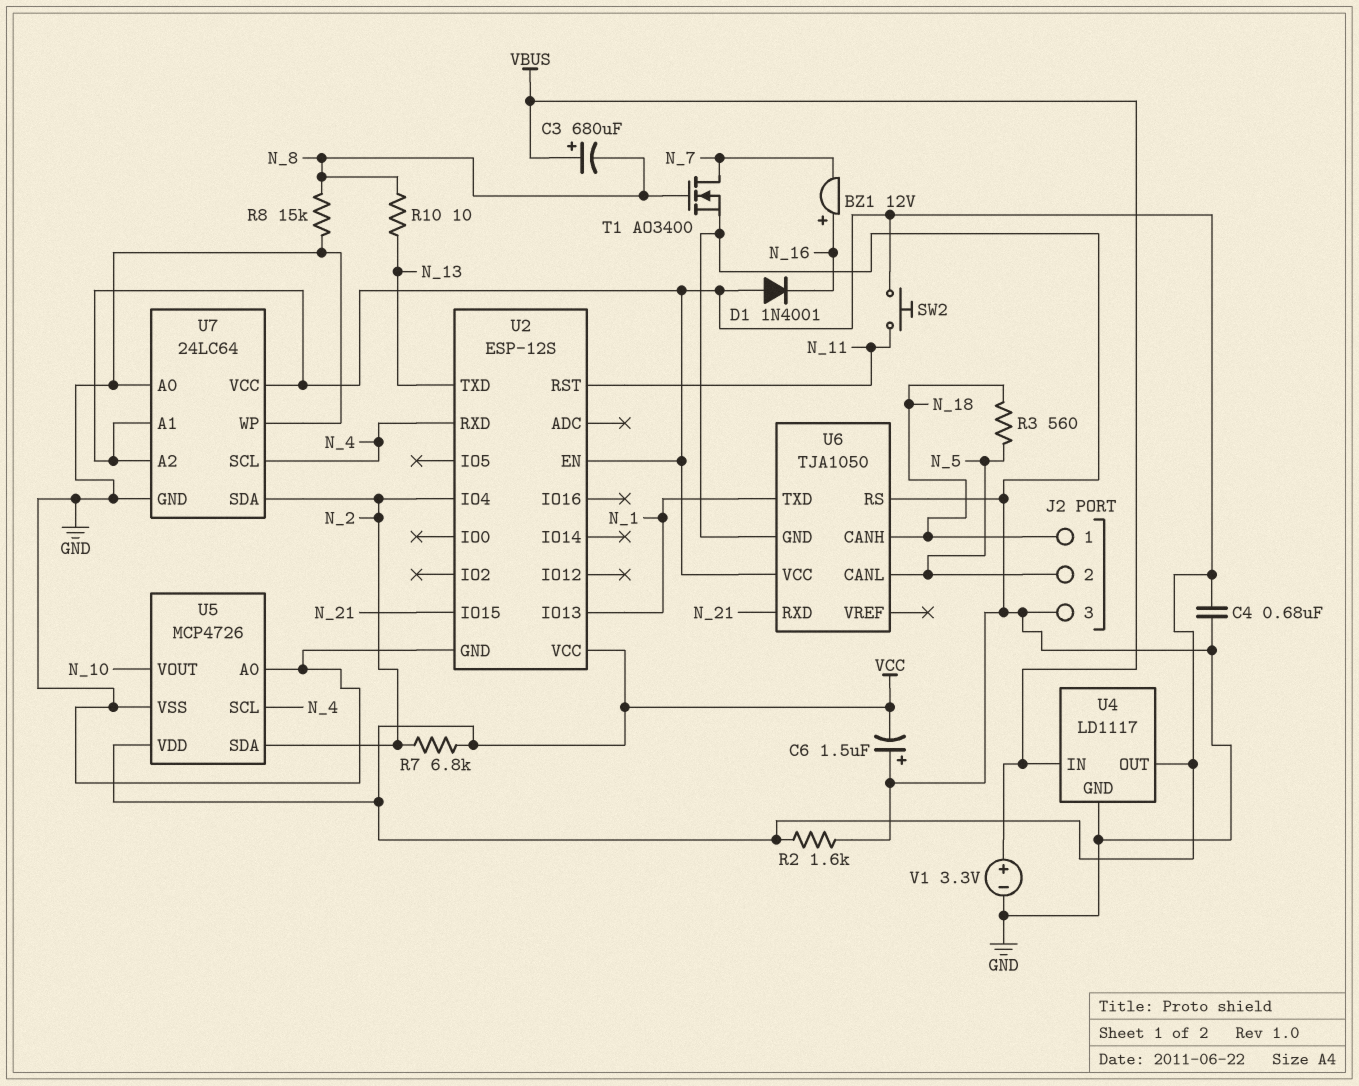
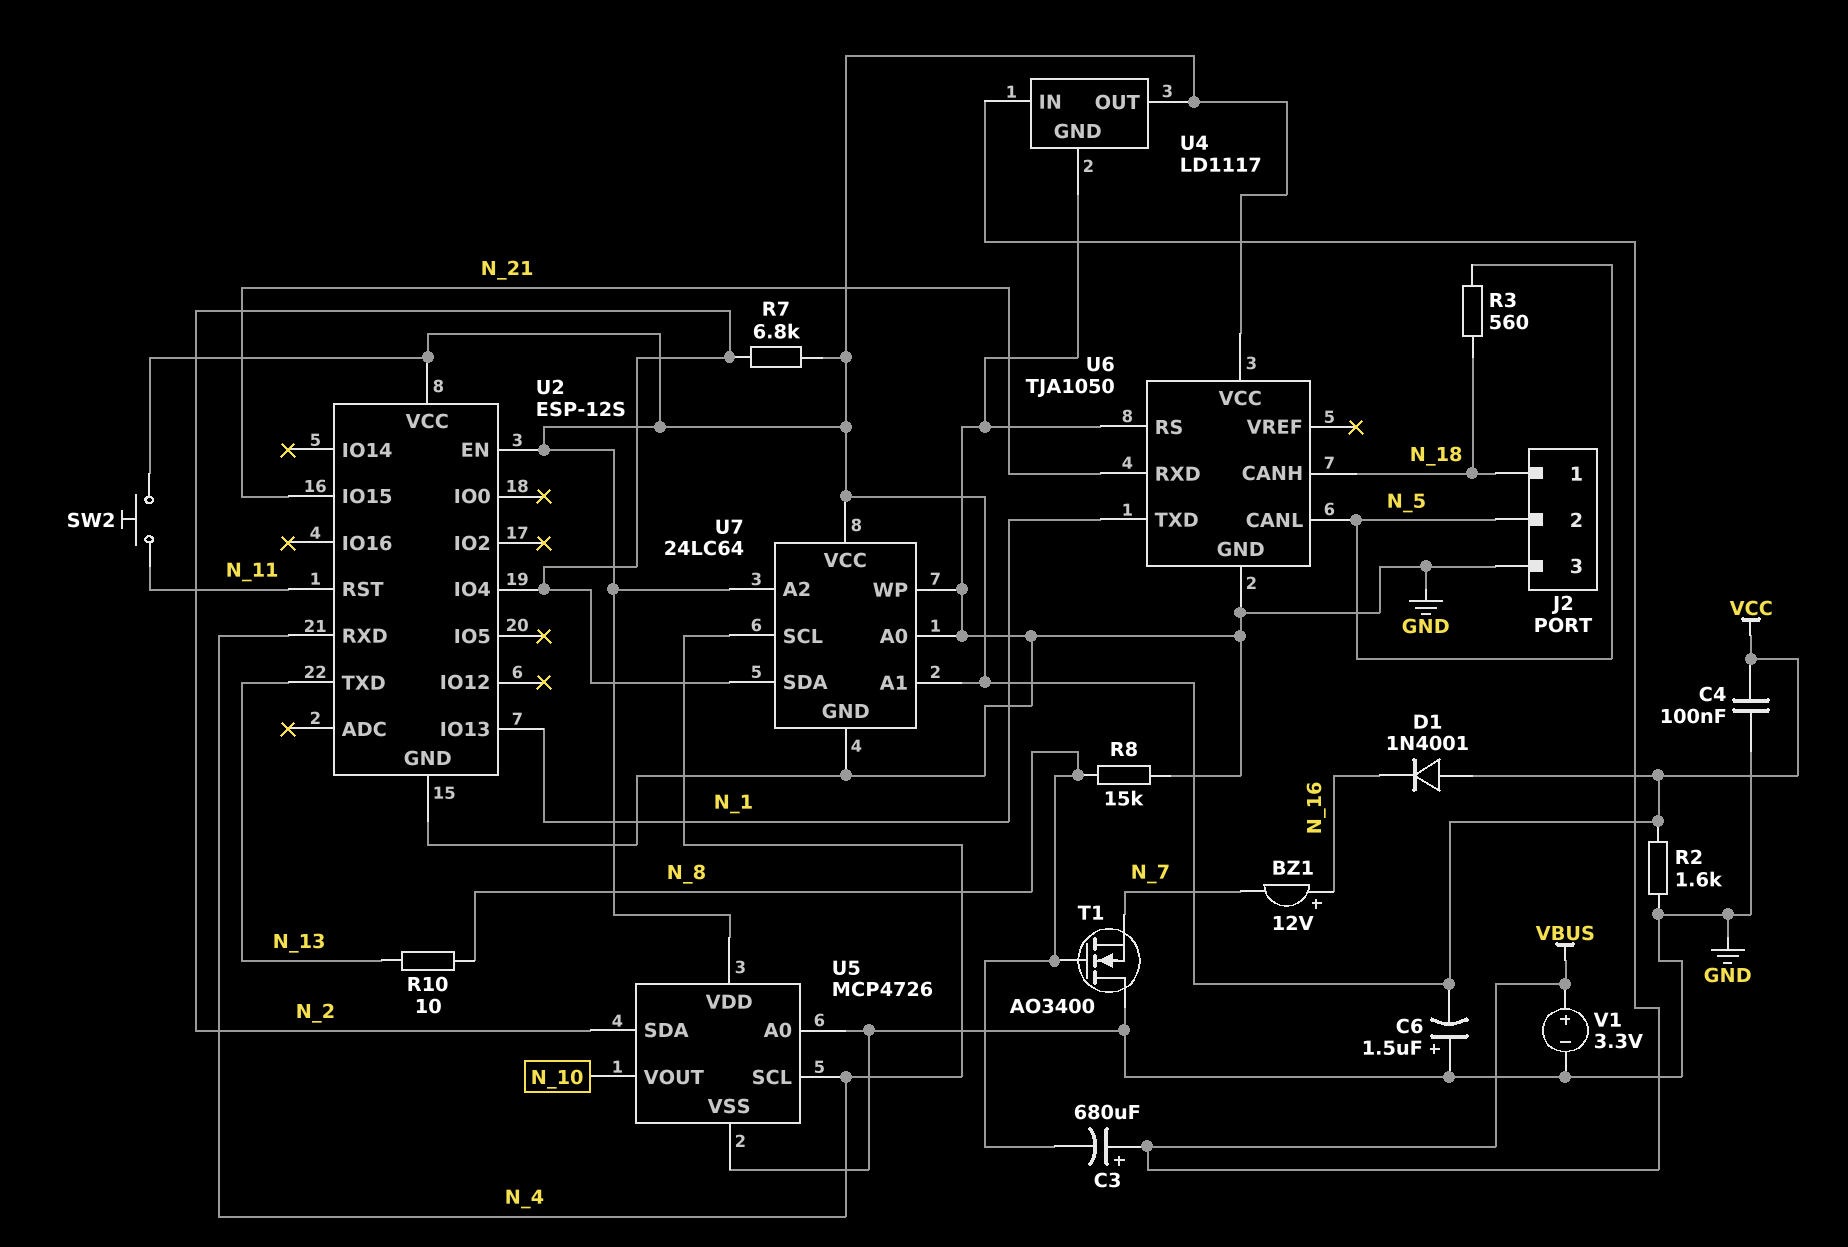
C4: 680nF (GND, VCC) -> 100nF (GND, VCC)
T1: NMOS AO3400 (G N_8, D N_7, S GND) -> NMOS AO3400 (G N_8, D GND, S N_7)

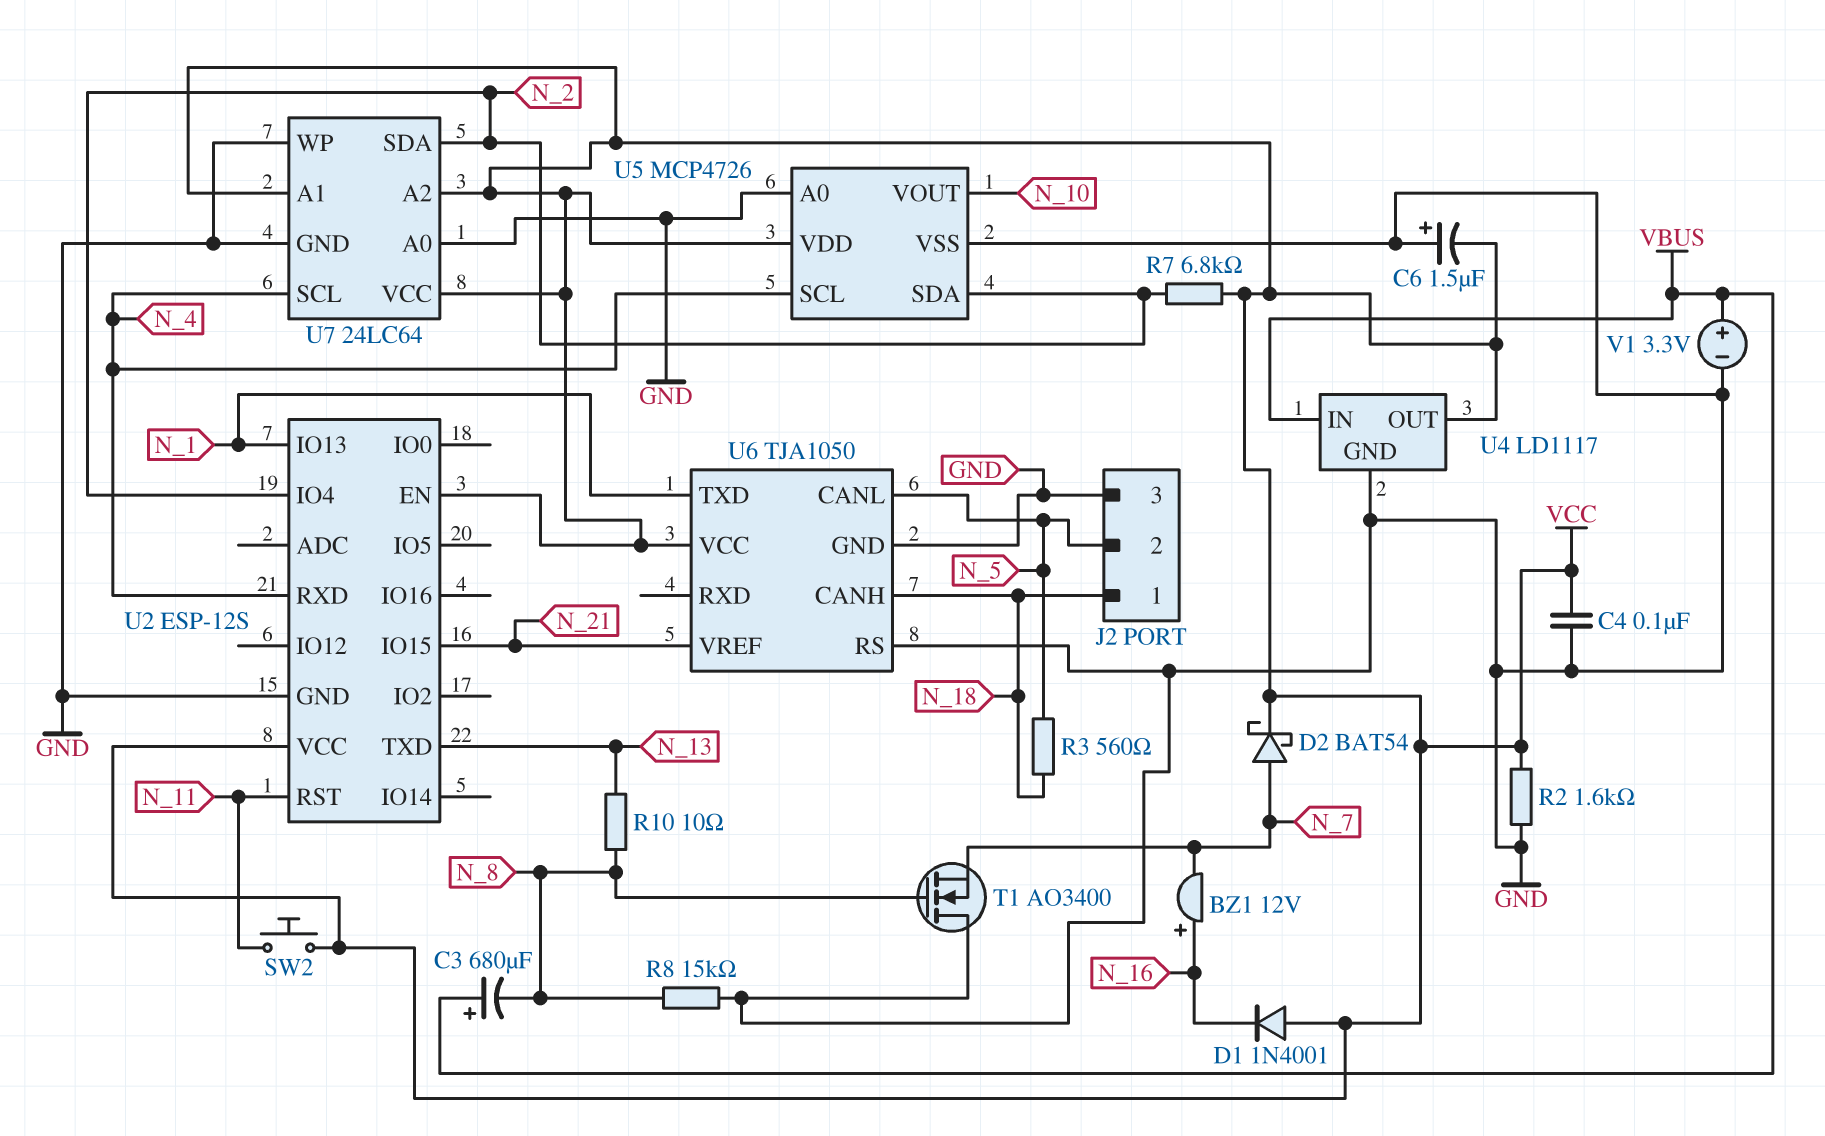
D2: none -> schottky BAT54 (A N_7, K VCC)
U6 pin RXD: N_21 -> none
U6 pin VREF: none -> N_21

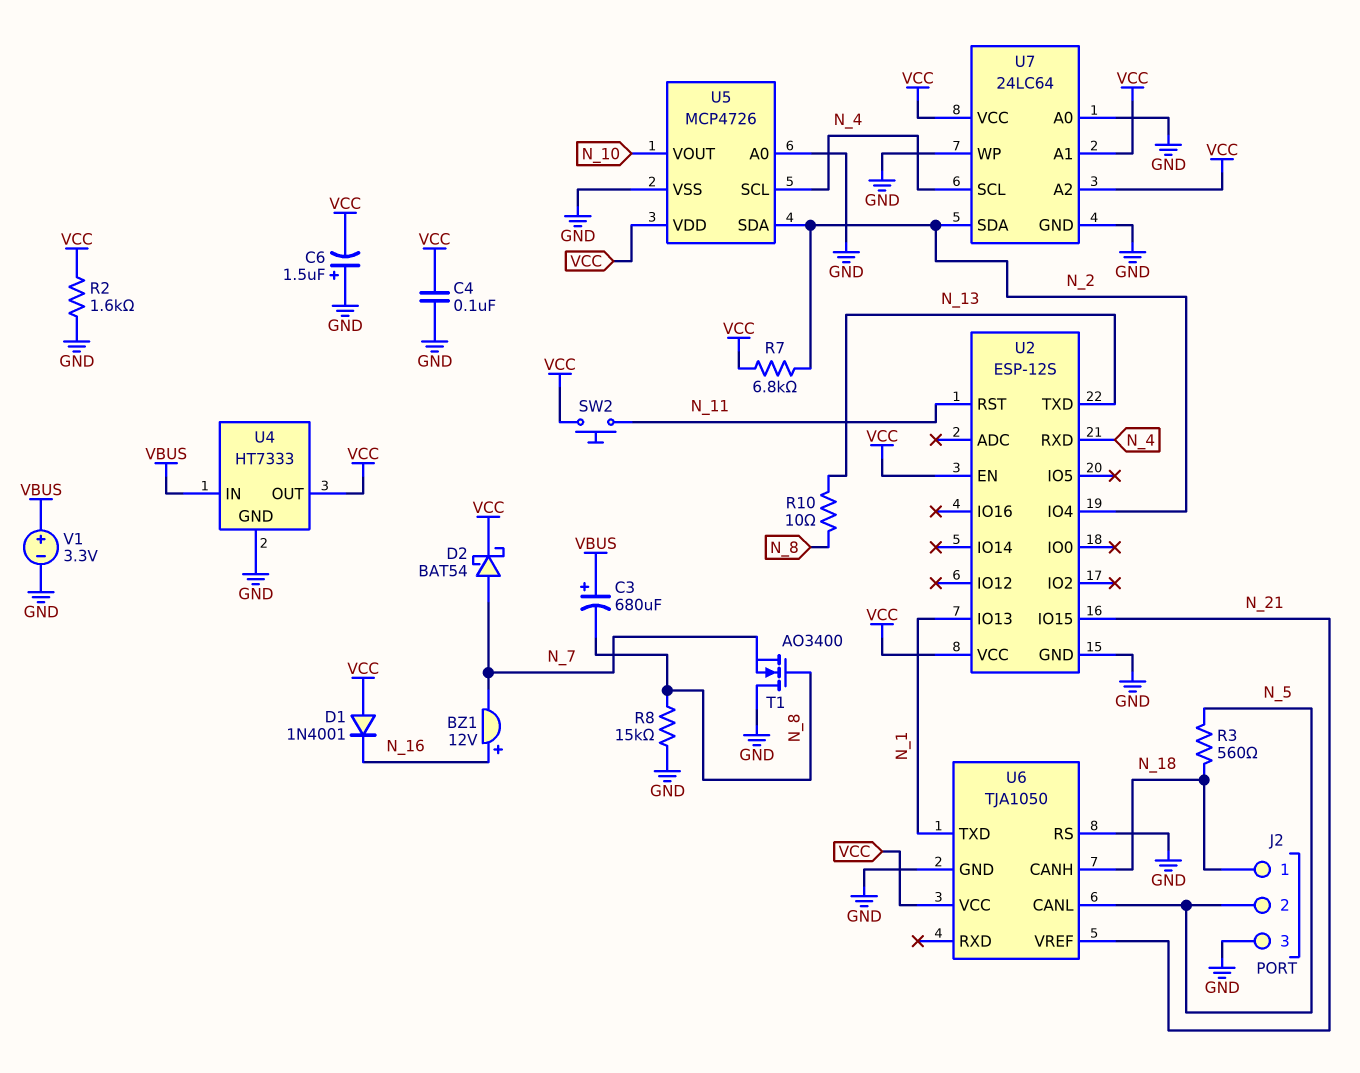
U4: LD1117 -> HT7333

